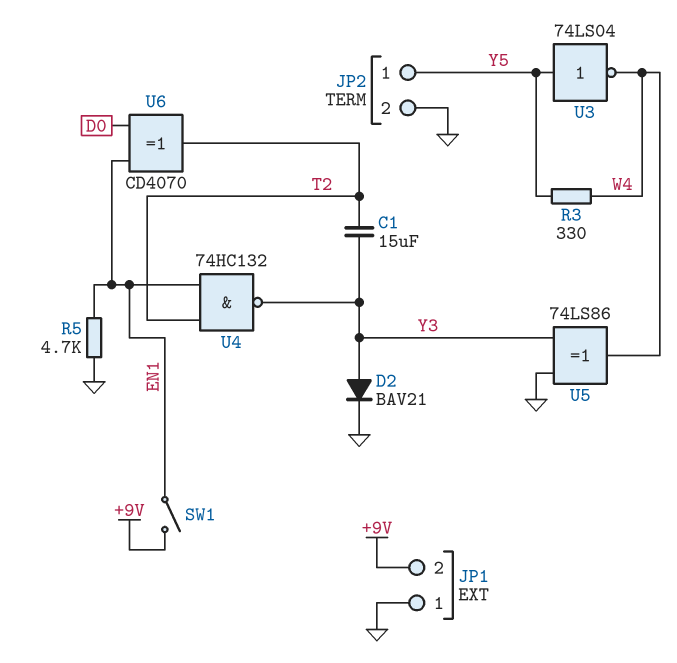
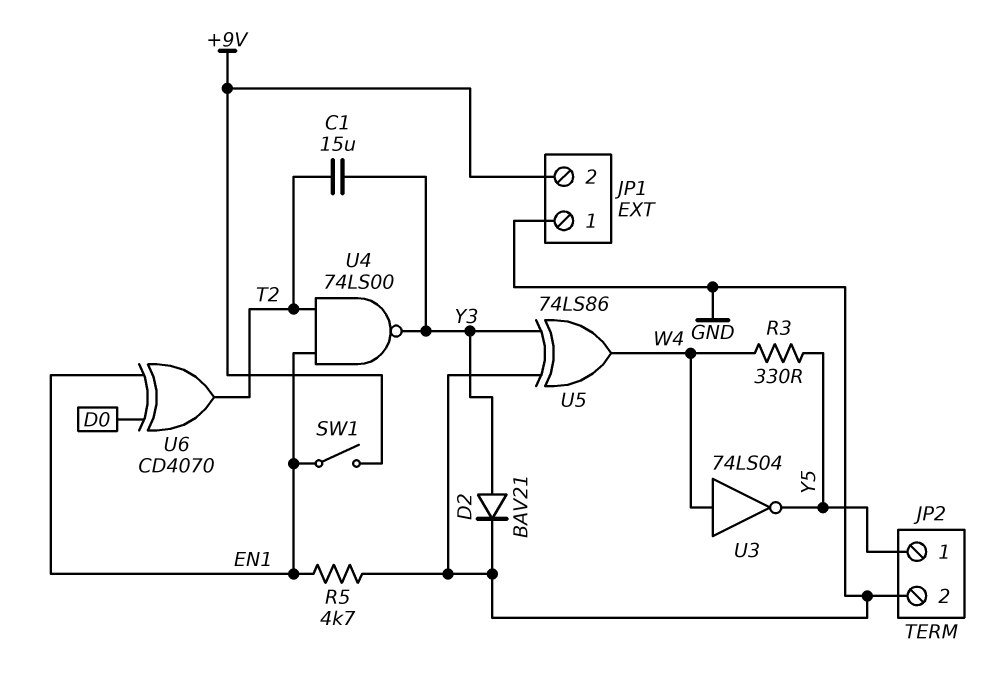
U3: NOT 74LS04 (in Y5, out W4) -> NOT 74LS04 (in W4, out Y5)
U4: NAND 74HC132 (in EN1, in T2, out Y3) -> NAND 74LS00 (in EN1, in T2, out Y3)

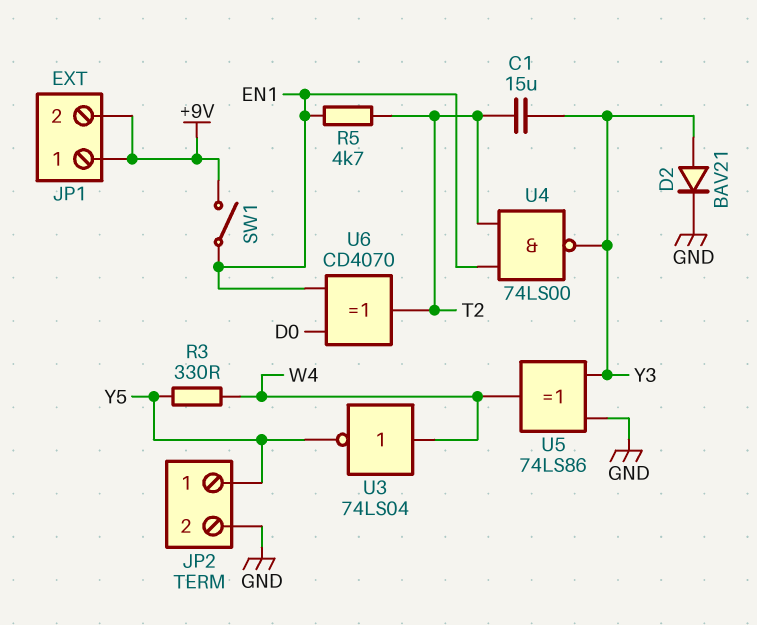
JP1 pin 1: GND -> +9V
R5: 4.7k (EN1, GND) -> 4.7k (EN1, T2)

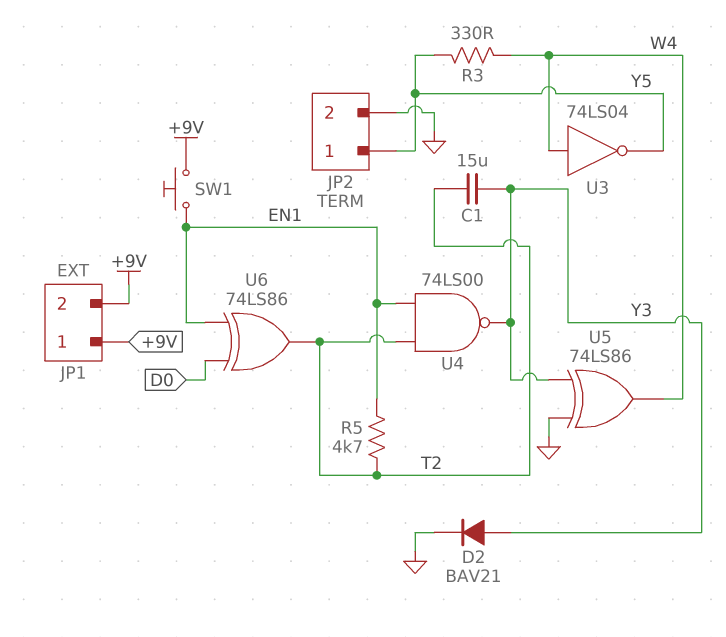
SW1: switch (+9V, EN1) -> button (+9V, EN1)
U6: XOR CD4070 (in D0, in EN1, out T2) -> XOR 74LS86 (in D0, in EN1, out T2)

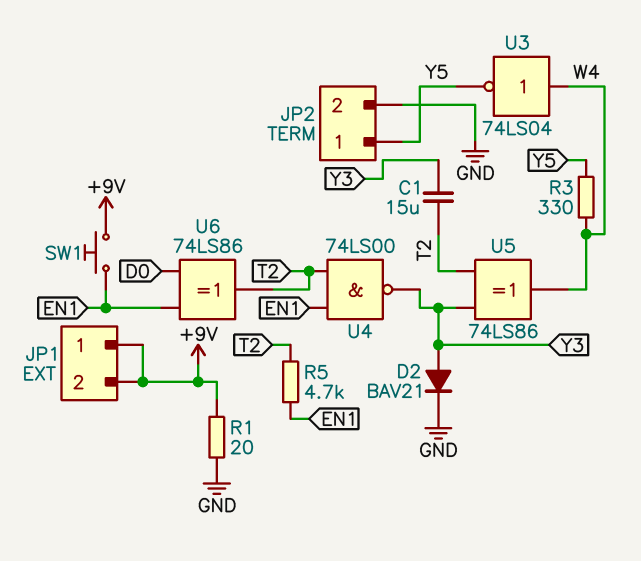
R1: none -> 20 (+9V, GND)
U5: XOR 74LS86 (in GND, in Y3, out W4) -> XOR 74LS86 (in T2, in Y3, out W4)

